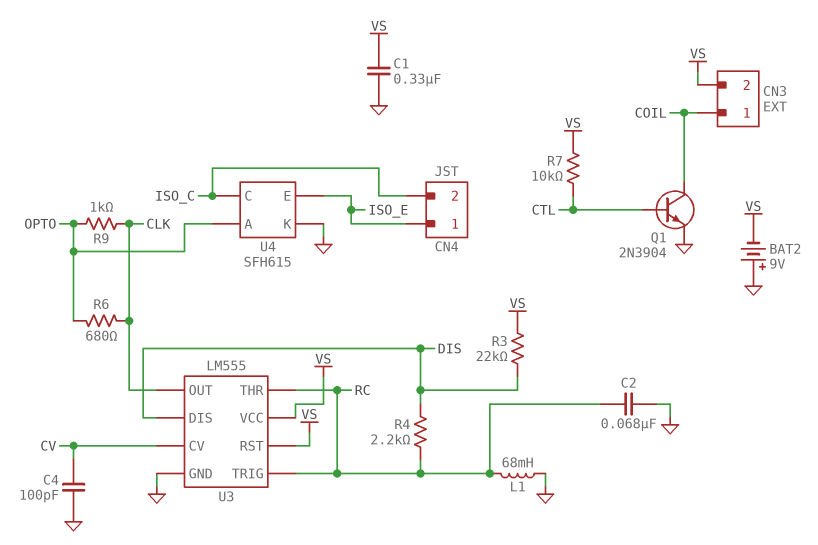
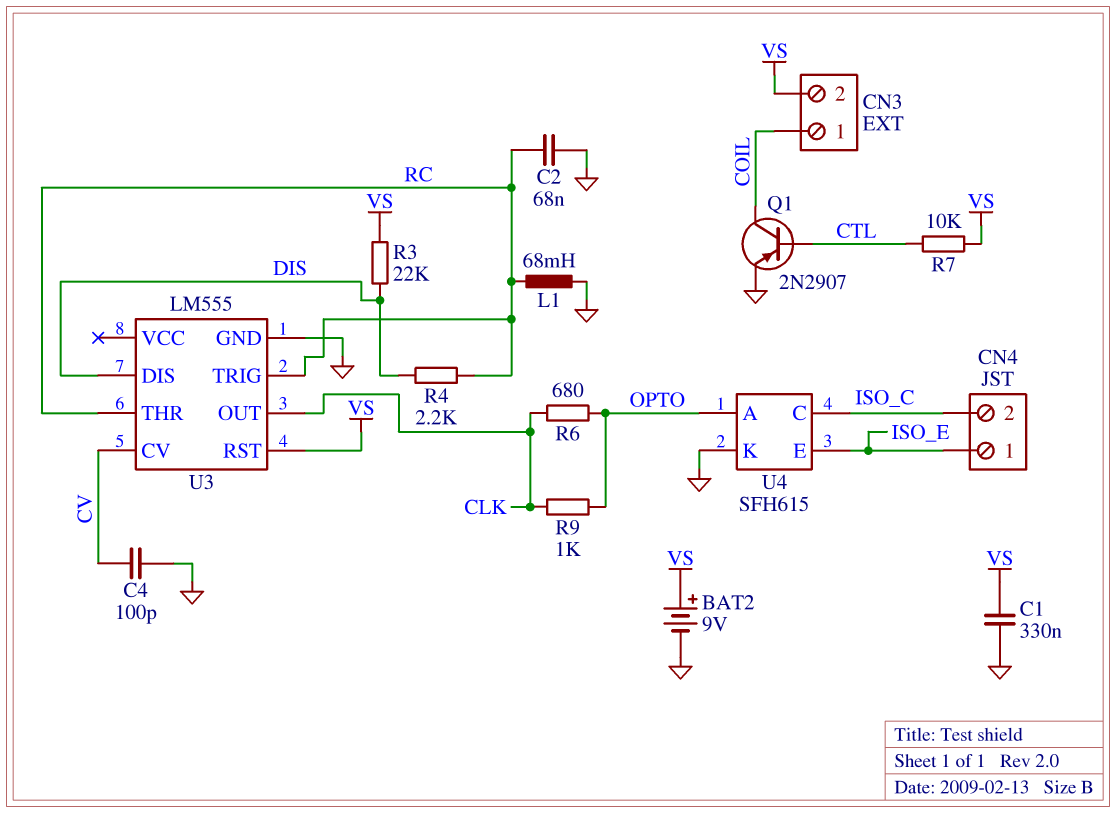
BAT2: 9V (plus GND, minus VS) -> 9V (plus VS, minus GND)
Q1: NPN 2N3904 (B CTL, C COIL, E GND) -> PNP 2N2907 (B CTL, C COIL, E GND)
U3 pin VCC: VS -> none

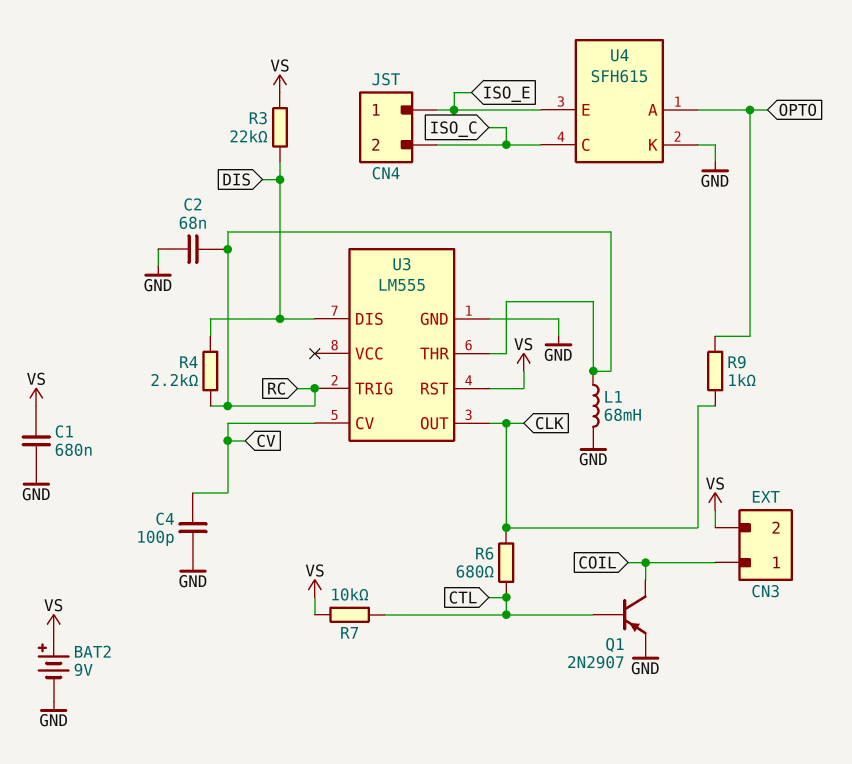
C1: 330nF (GND, VS) -> 680nF (GND, VS)
R6: 680 (CLK, OPTO) -> 680 (CLK, CTL)

